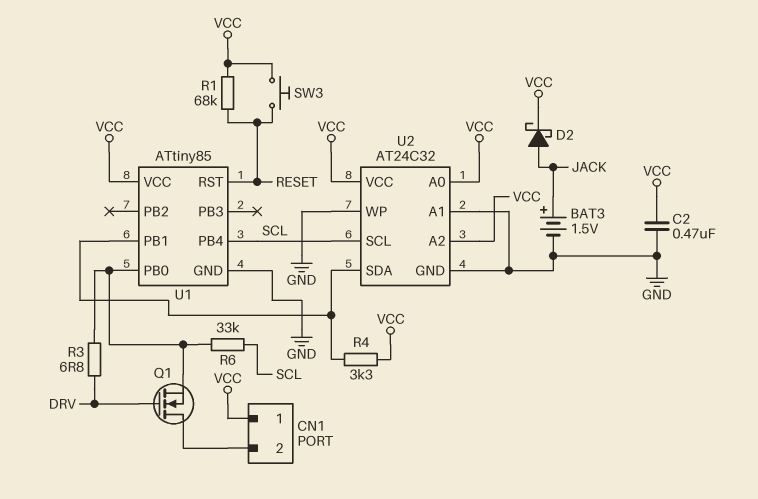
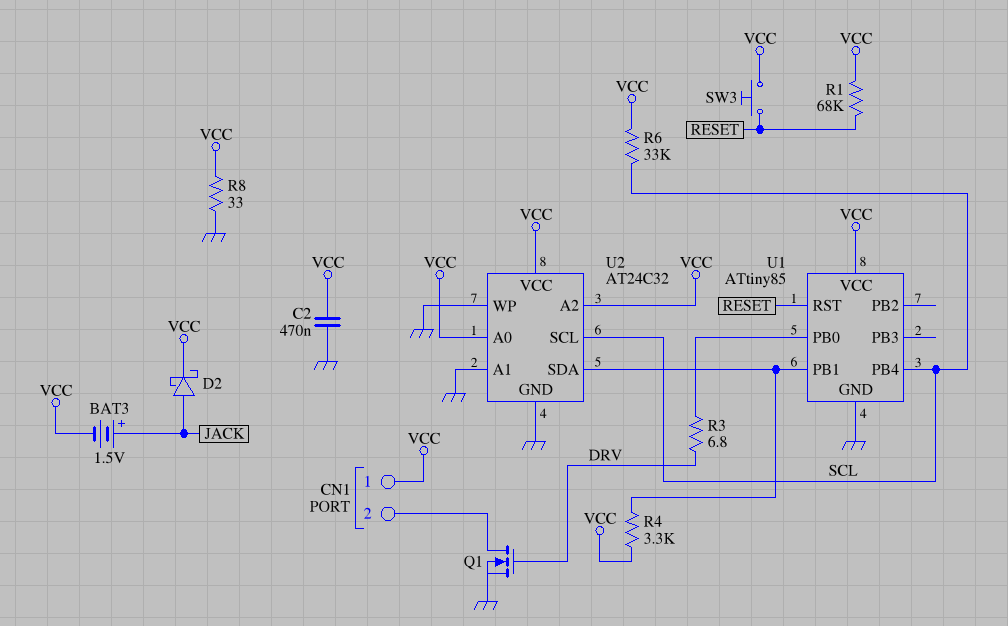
BAT3: 1.5V (plus JACK, minus GND) -> 1.5V (plus JACK, minus VCC)
Q1: NMOS (G DRV, D CN1/2, S U1/PB0) -> NMOS (G DRV, D CN1/2, S GND)
R6: 33k (SCL, U1/PB0) -> 33k (SCL, VCC)
R8: none -> 33 (GND, VCC)

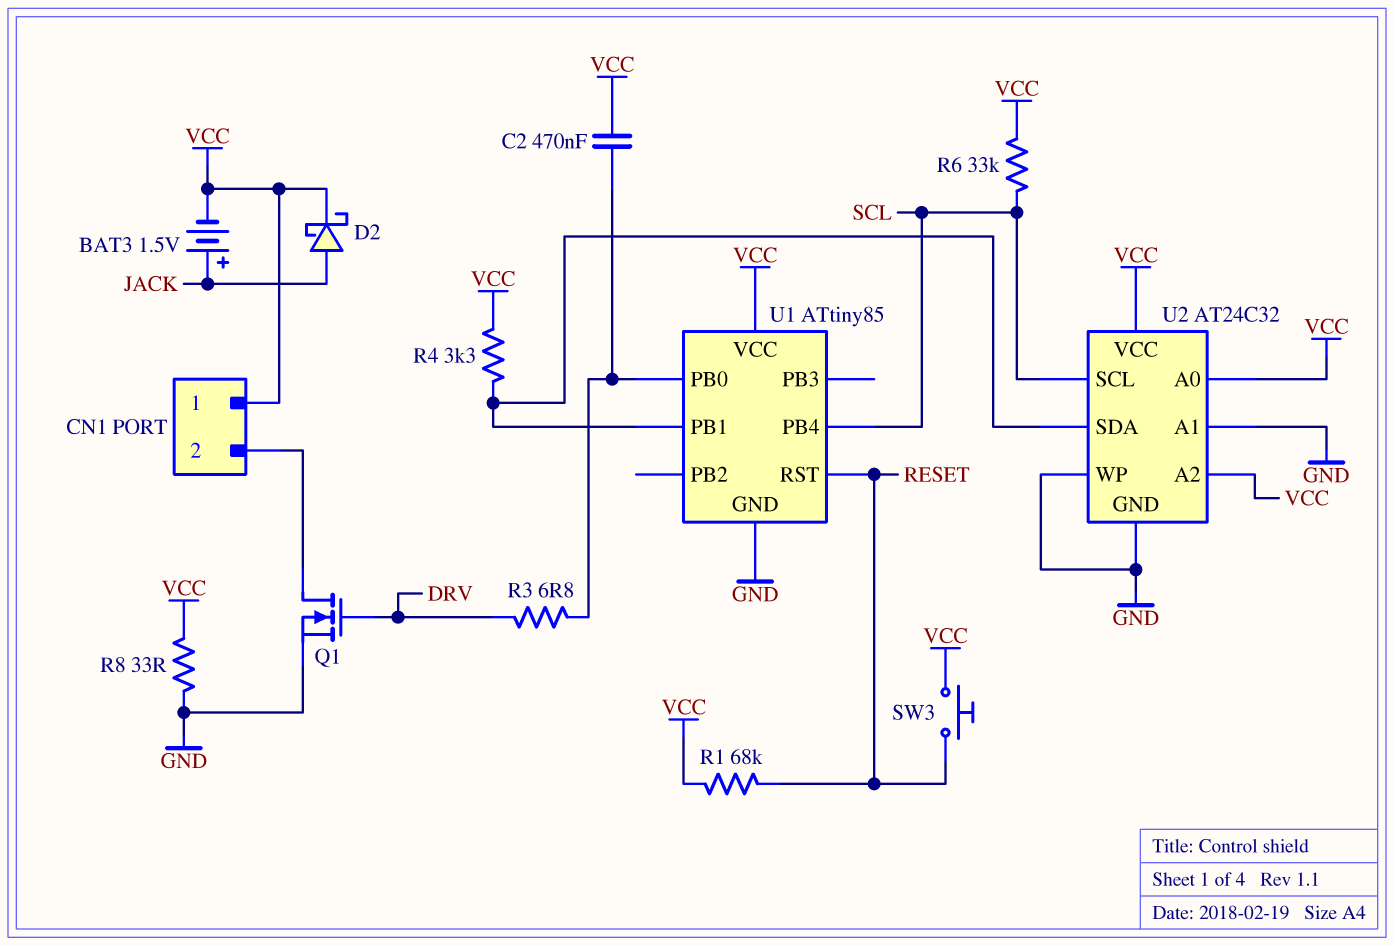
C2: 470nF (GND, VCC) -> 470nF (U1/PB0, VCC)

